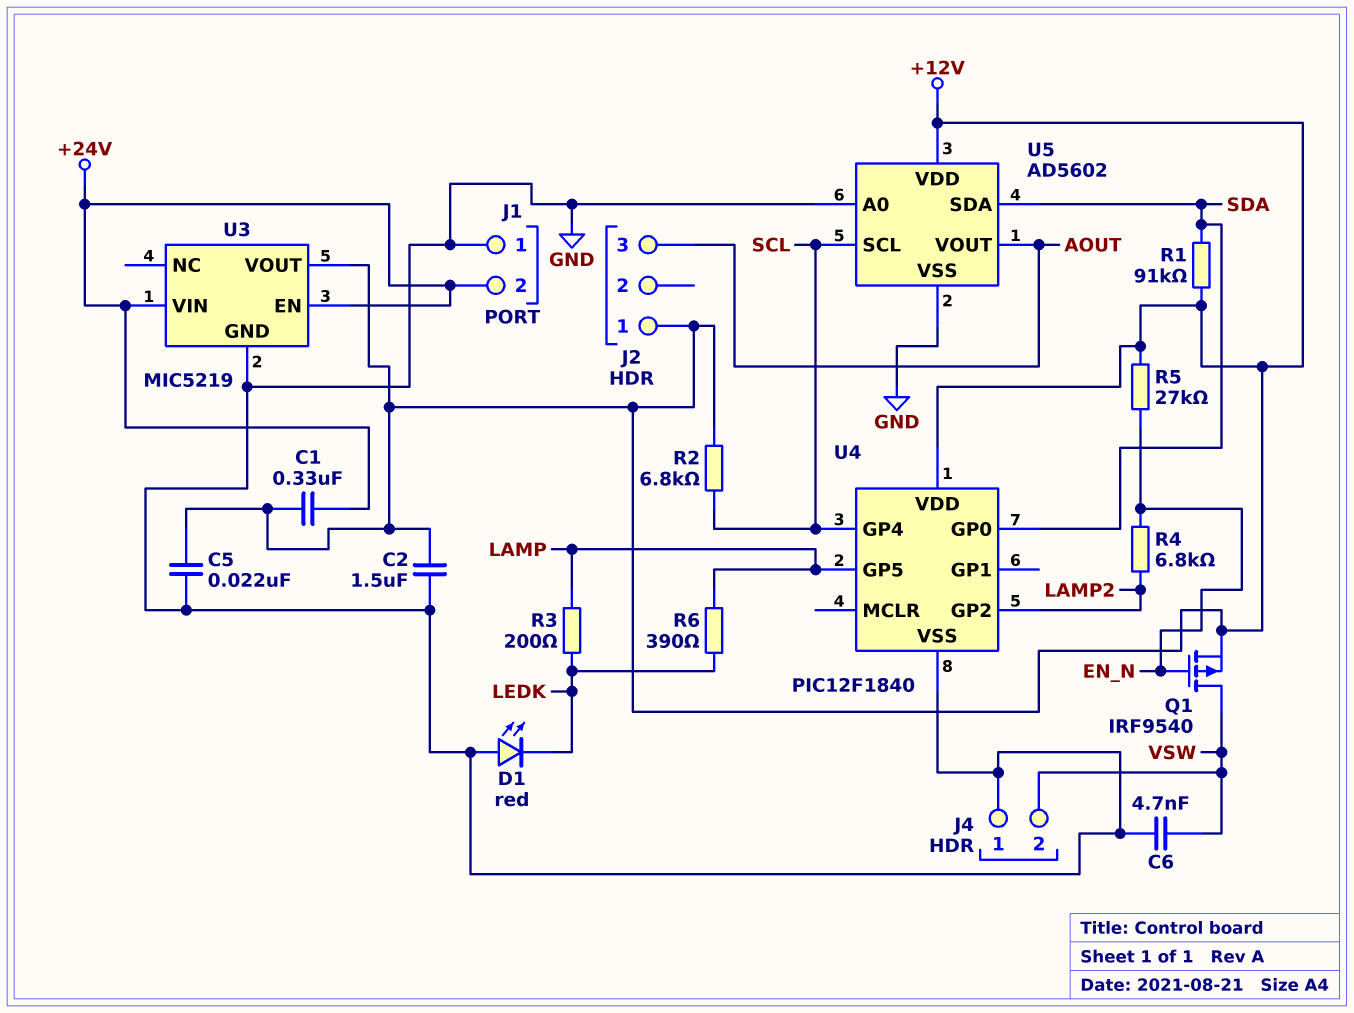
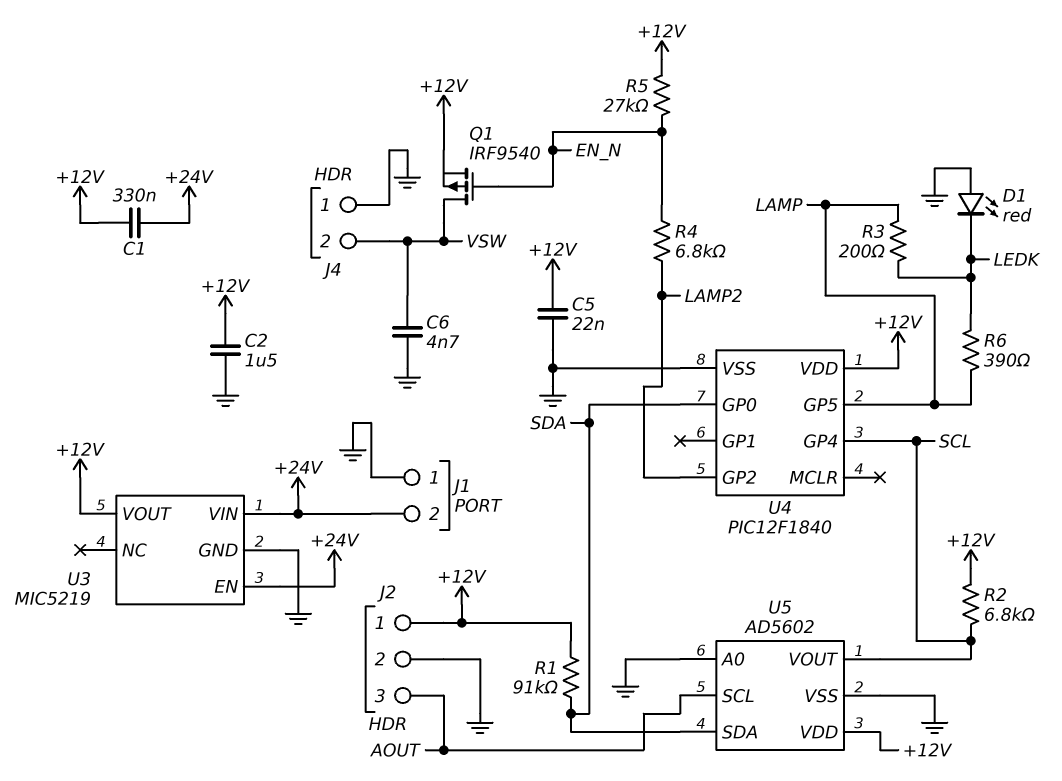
J2 pin 2: none -> GND
U5 pin SCL: SCL -> AOUT
U5 pin VOUT: AOUT -> SCL

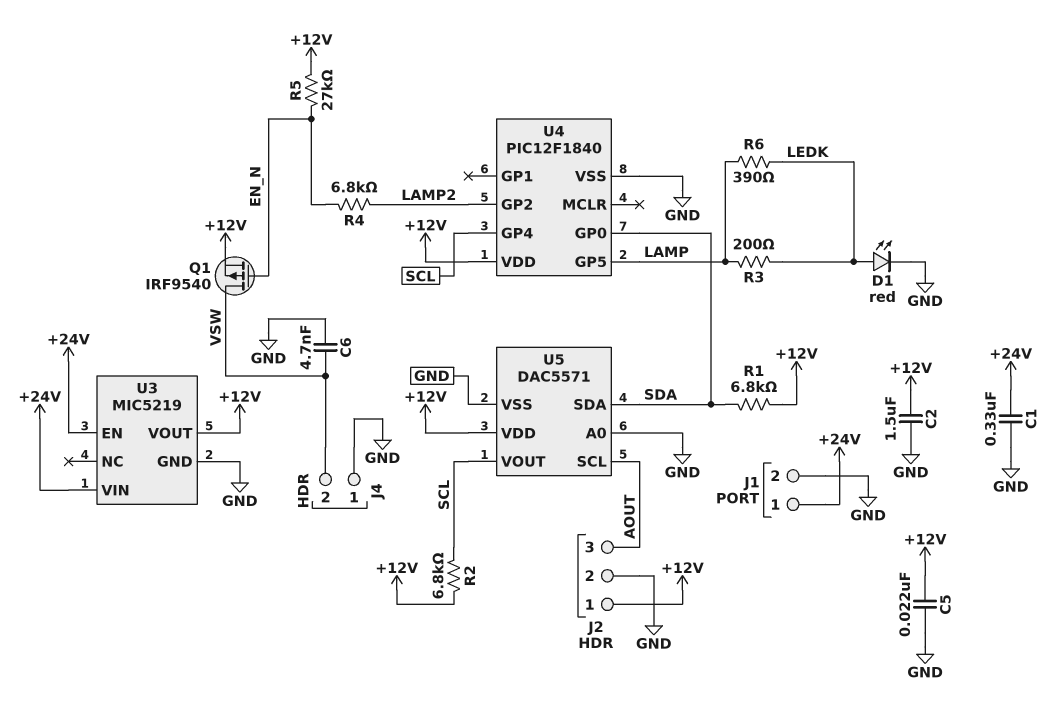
C1: 330nF (+12V, +24V) -> 330nF (+24V, GND)
D1: LED red (A GND, K LEDK) -> LED red (A LEDK, K GND)
J1 pin 1: GND -> +24V
J1 pin 2: +24V -> GND
R1: 91k (+12V, SDA) -> 6.8k (+12V, SDA)
U5: AD5602 -> DAC5571

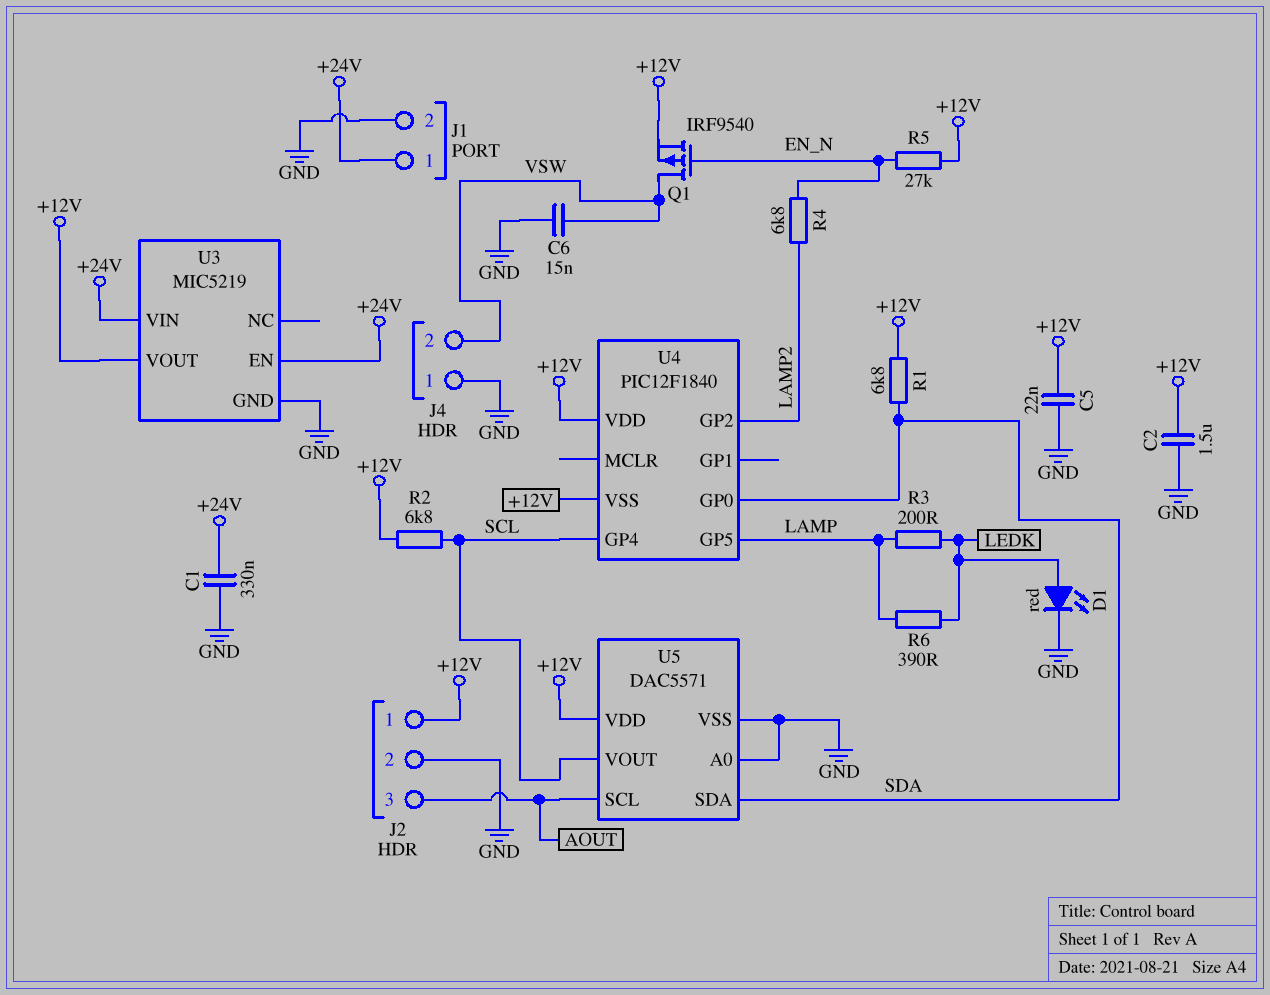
C6: 4.7nF (GND, VSW) -> 15nF (GND, VSW)
U4 pin VSS: GND -> +12V

